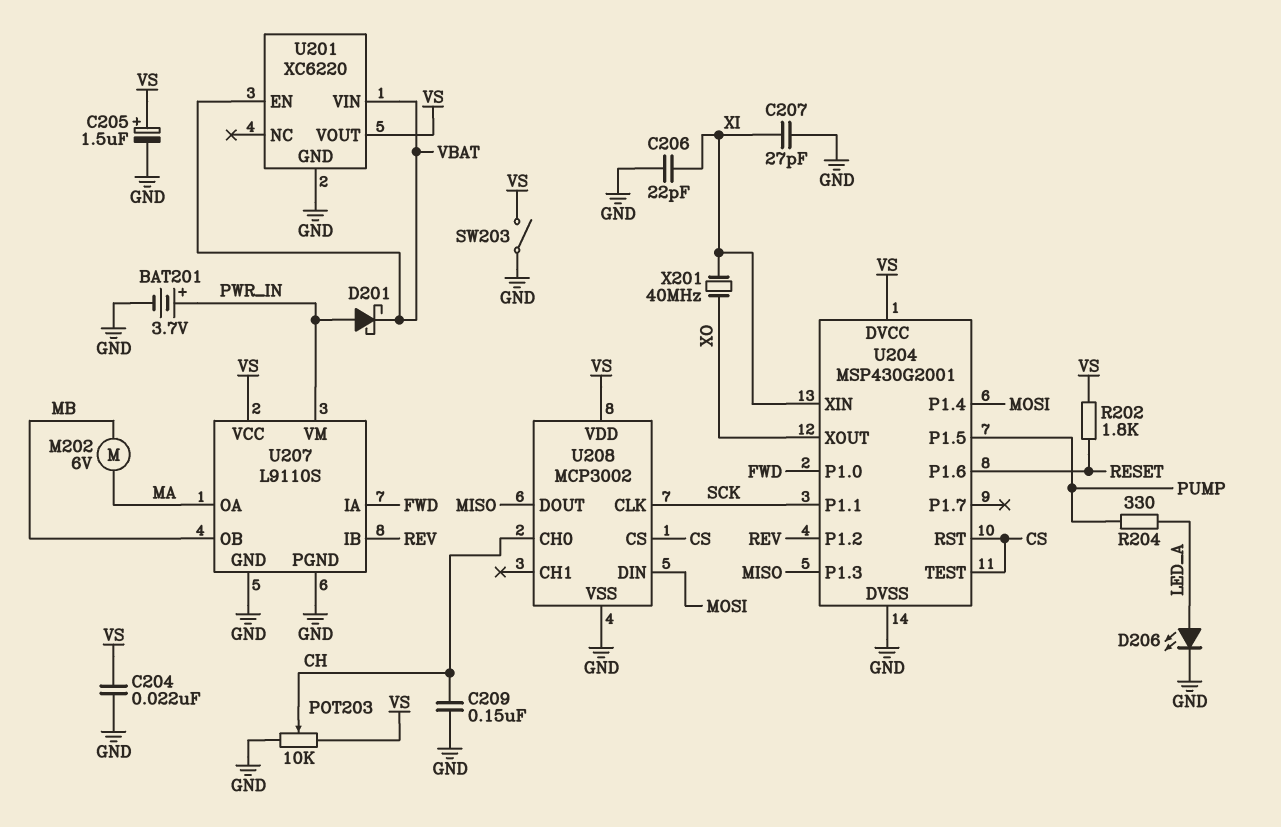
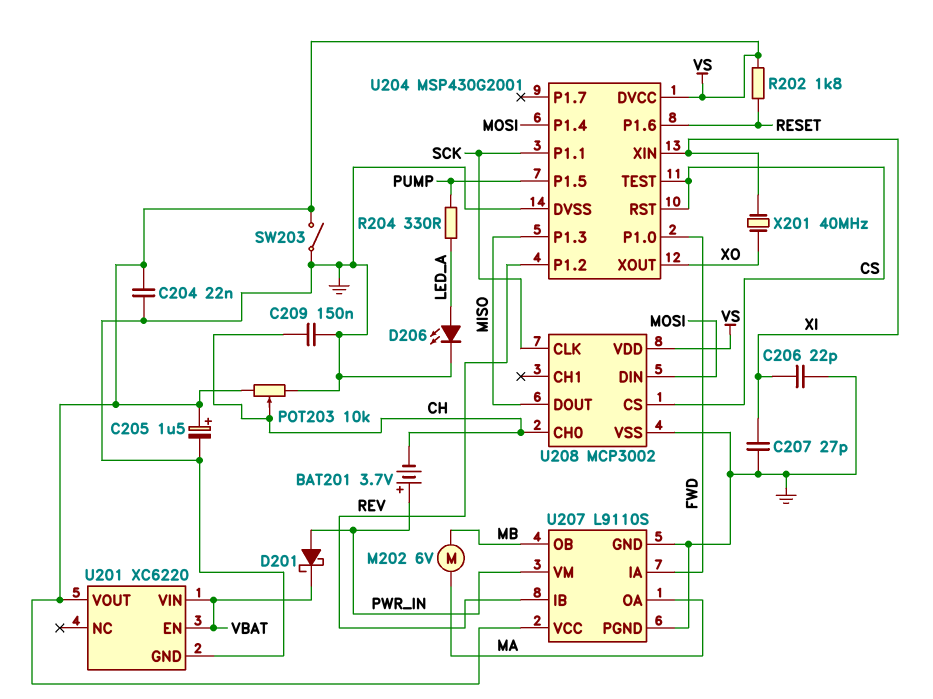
BAT201: 3.7V (plus PWR_IN, minus GND) -> 3.7V (plus PWR_IN, minus CH)

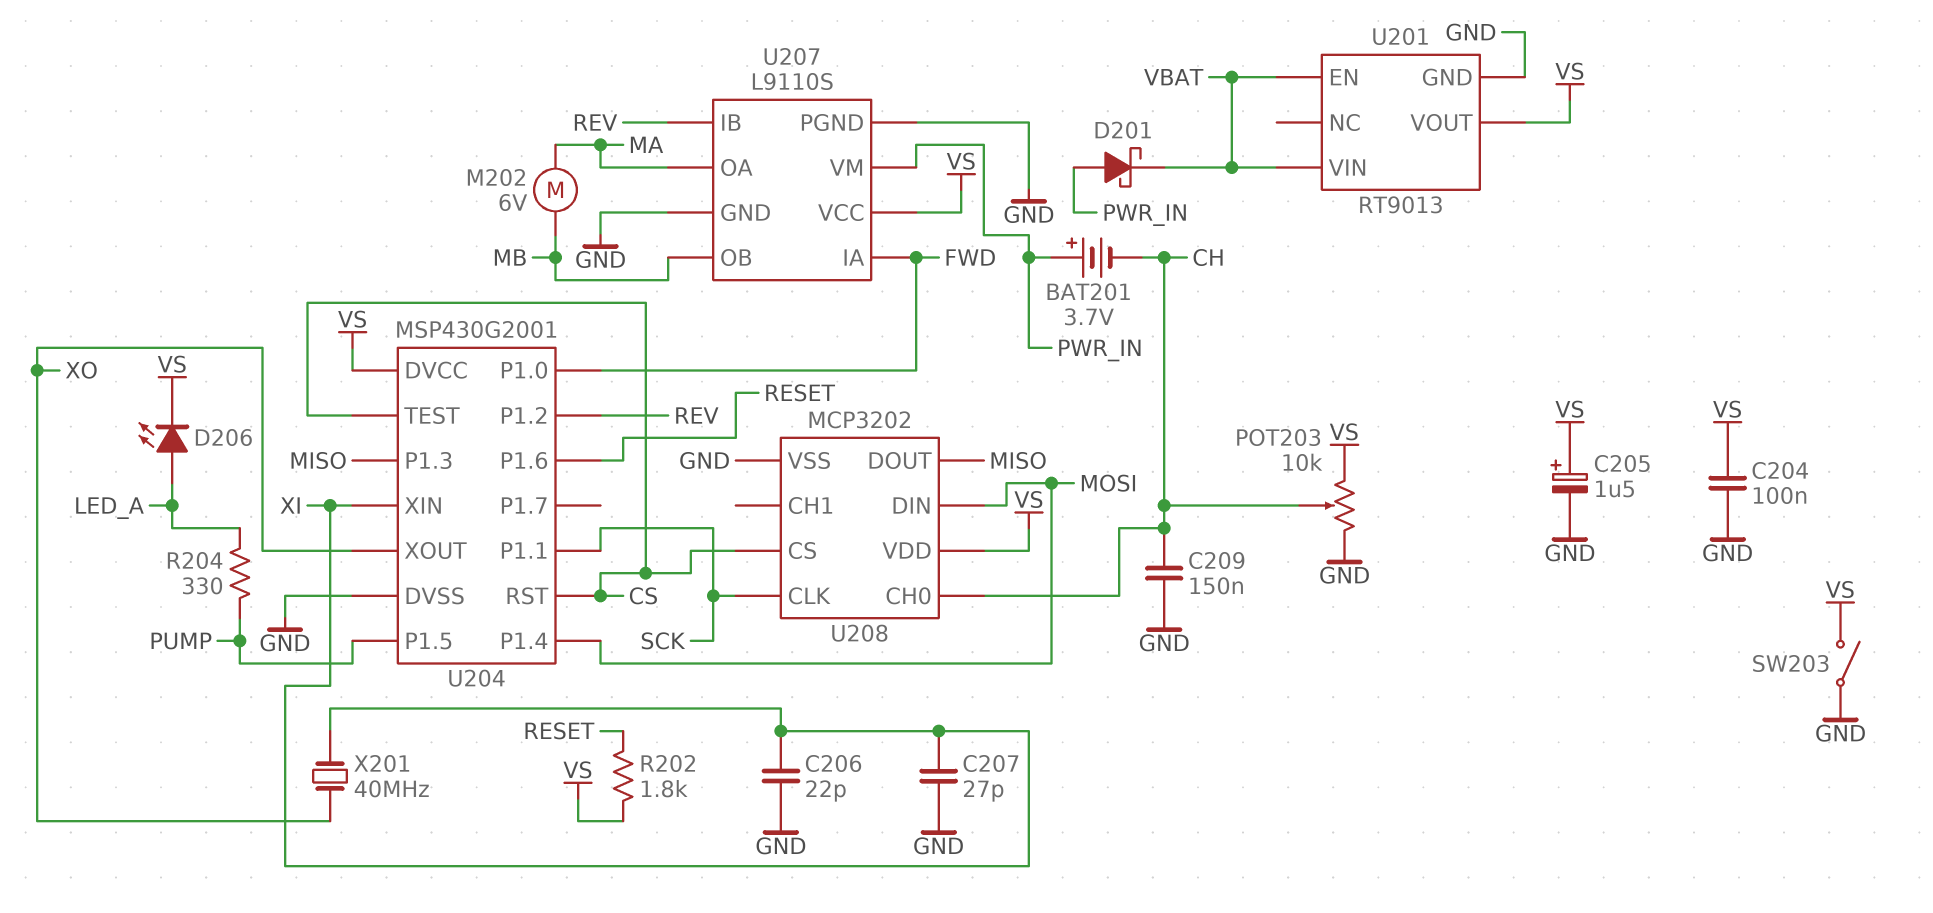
C204: 22nF (GND, VS) -> 100nF (GND, VS)
D206: LED (A LED_A, K GND) -> LED (A LED_A, K VS)
U201: XC6220 -> RT9013
U208: MCP3002 -> MCP3202

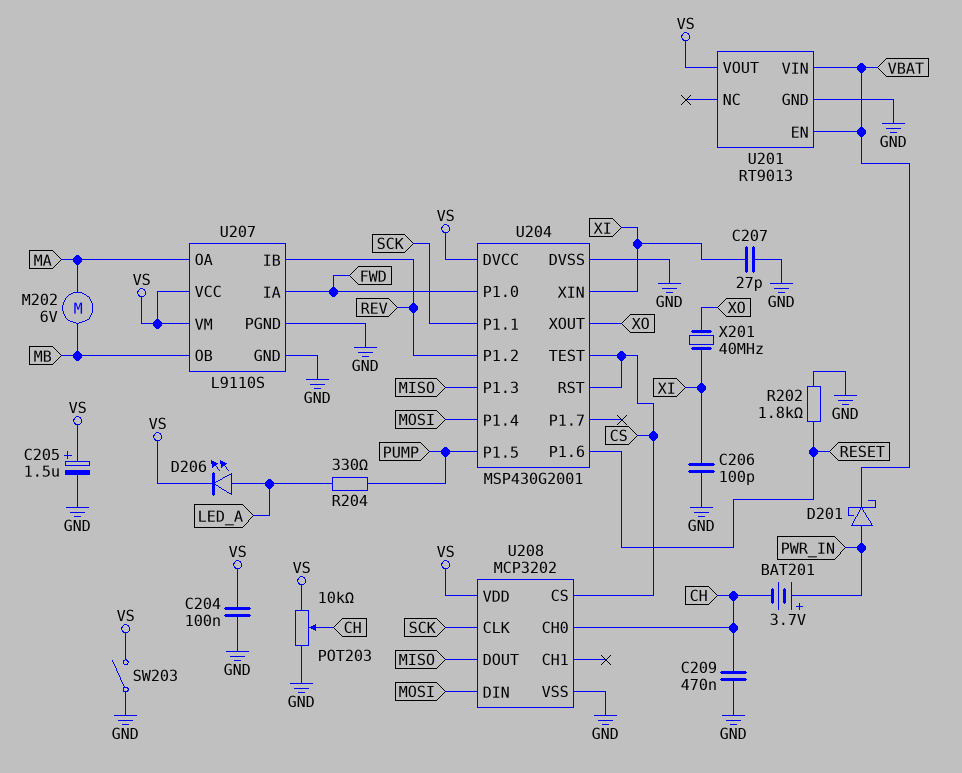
C206: 22pF (GND, XI) -> 100pF (GND, XI)
C209: 150nF (CH, GND) -> 470nF (CH, GND)
R202: 1.8k (RESET, VS) -> 1.8k (GND, RESET)
U207 pin VM: PWR_IN -> VS

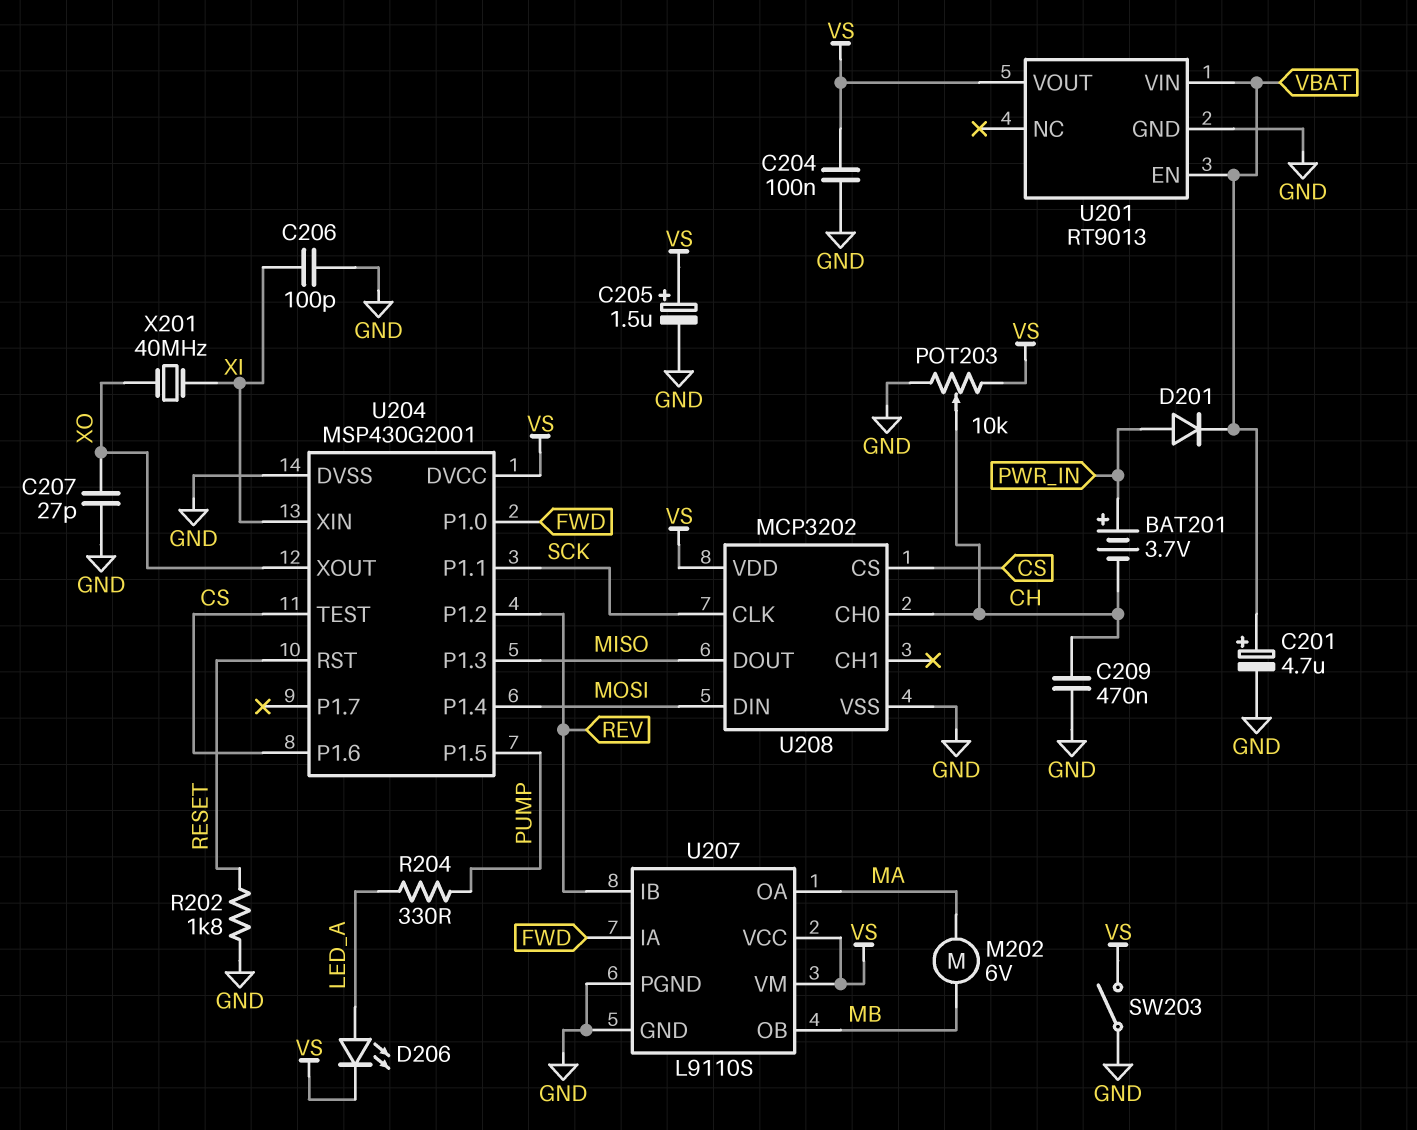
C201: none -> 4.7uF (plus VBAT, minus GND)
C207: 27pF (GND, XI) -> 27pF (GND, XO)
D201: schottky (A PWR_IN, K VBAT) -> diode (A PWR_IN, K VBAT)
U204 pin P1.6: RESET -> CS
U204 pin RST: CS -> RESET

